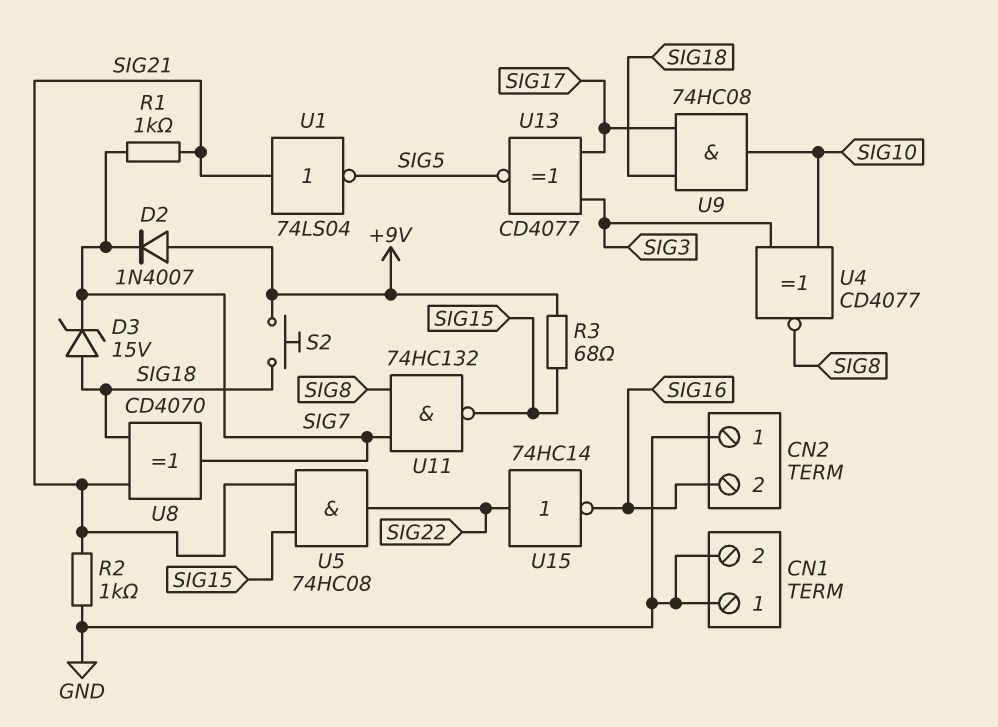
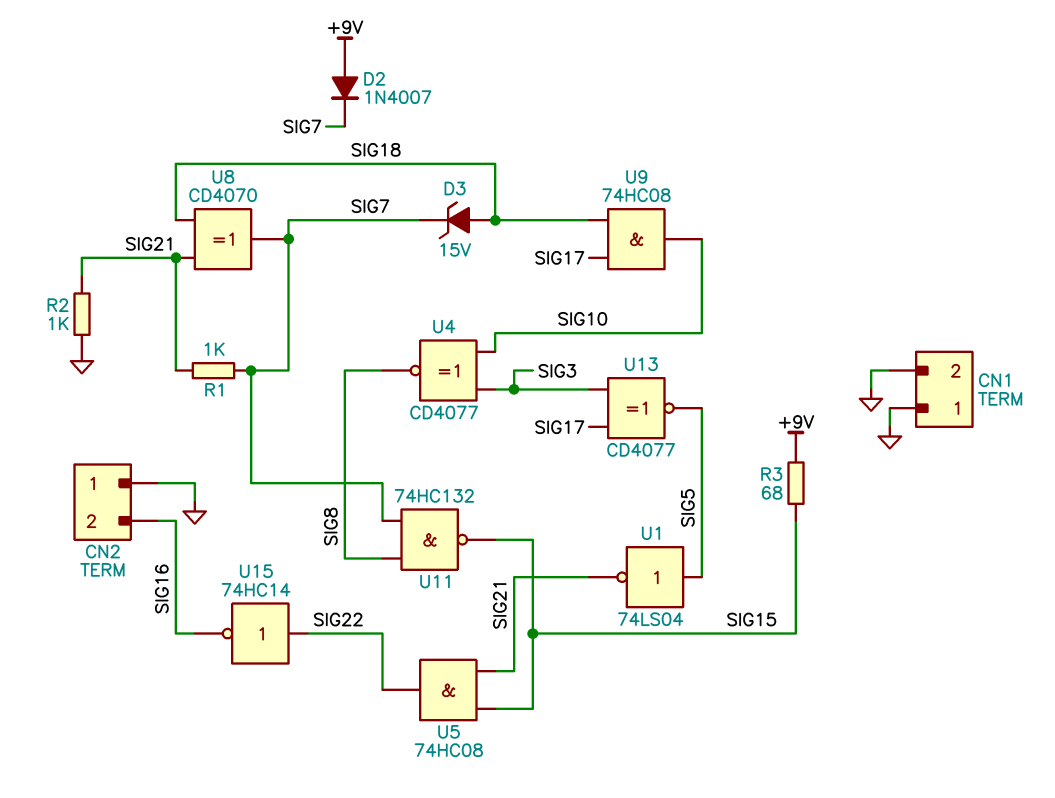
S2: button (+9V, SIG18) -> none
U1: NOT 74LS04 (in SIG21, out SIG5) -> NOT 74LS04 (in SIG5, out SIG21)

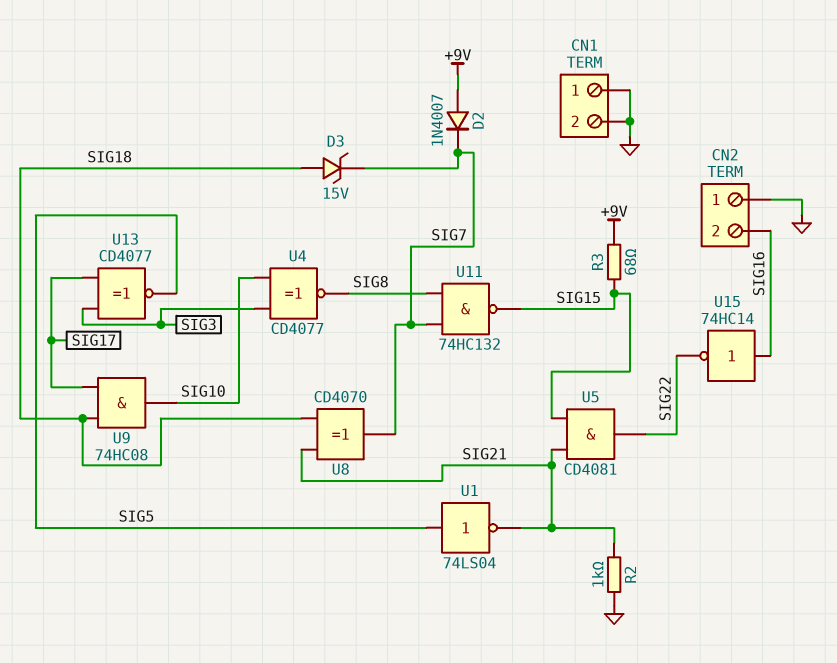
R1: 1k (SIG7, SIG21) -> none
U5: AND 74HC08 (in SIG15, in SIG21, out SIG22) -> AND CD4081 (in SIG15, in SIG21, out SIG22)
U15: NOT 74HC14 (in SIG22, out SIG16) -> NOT 74HC14 (in SIG16, out SIG22)

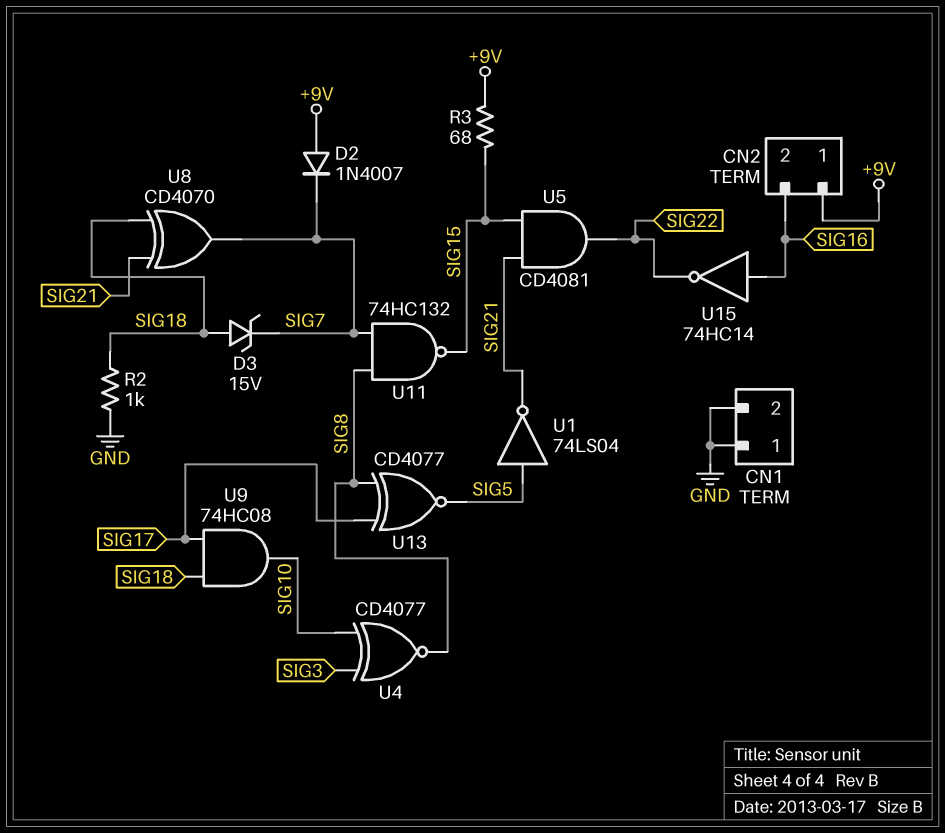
CN2 pin 1: GND -> +9V
R2: 1k (GND, SIG21) -> 1k (GND, SIG18)
U13: XNOR CD4077 (in SIG3, in SIG17, out SIG5) -> XNOR CD4077 (in SIG8, in SIG17, out SIG5)

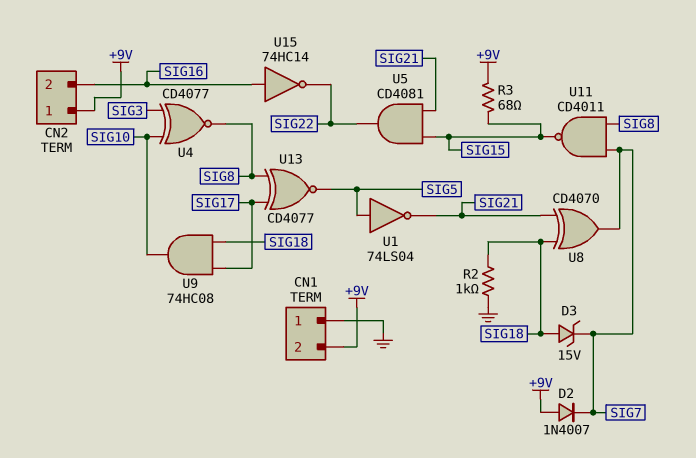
CN1 pin 2: GND -> +9V
U11: NAND 74HC132 (in SIG7, in SIG8, out SIG15) -> NAND CD4011 (in SIG7, in SIG8, out SIG15)

